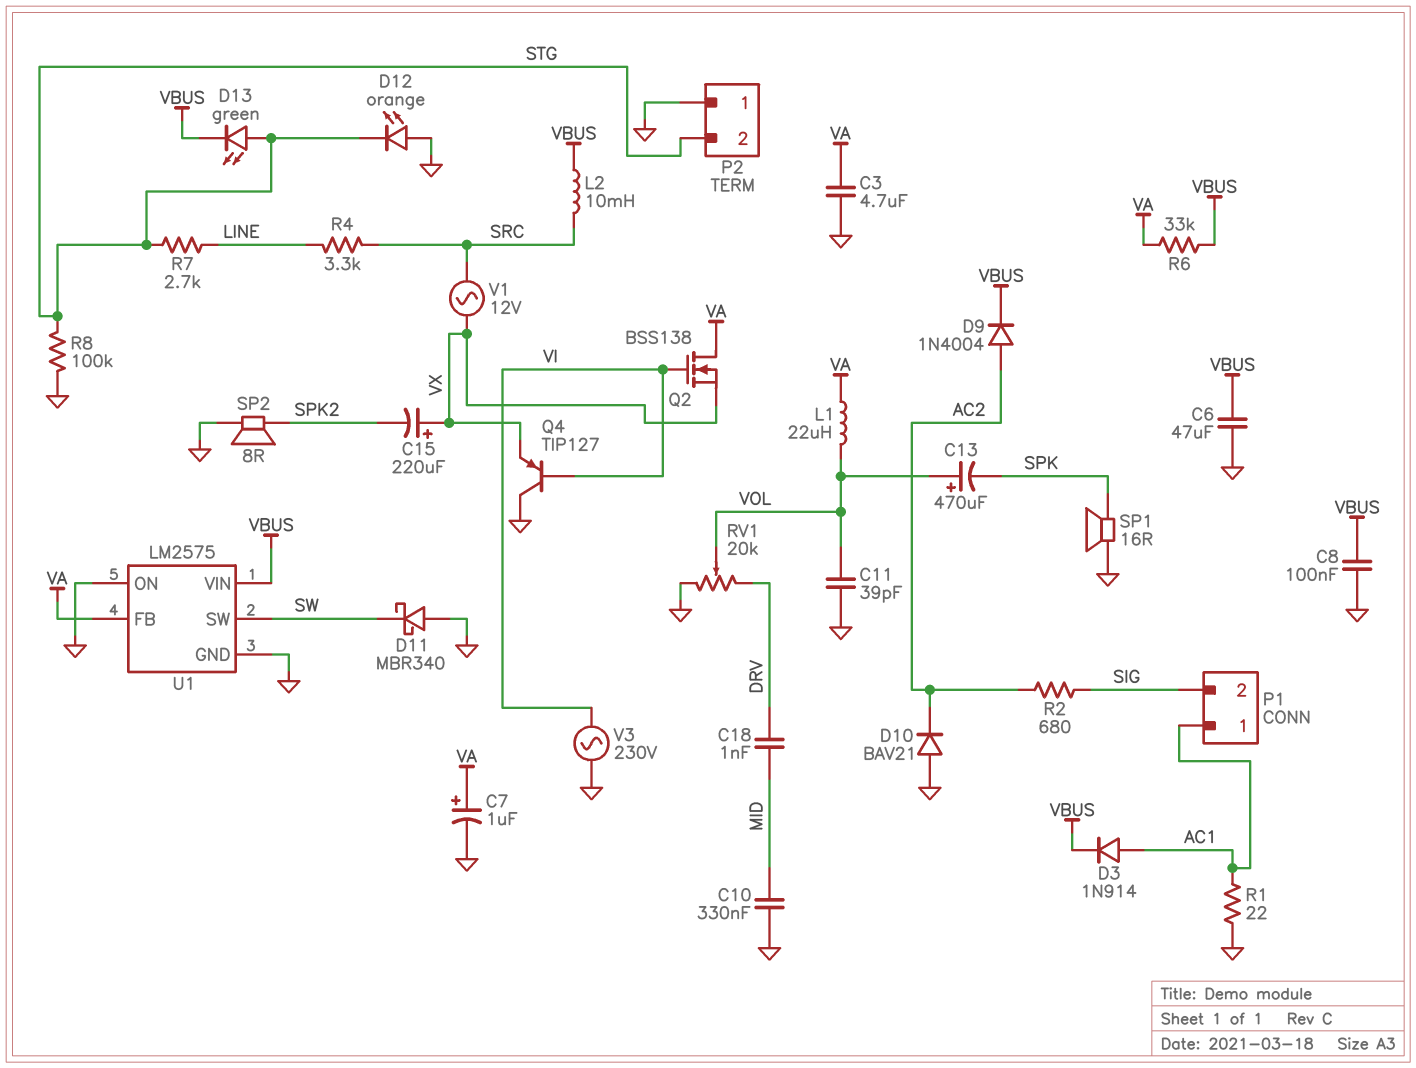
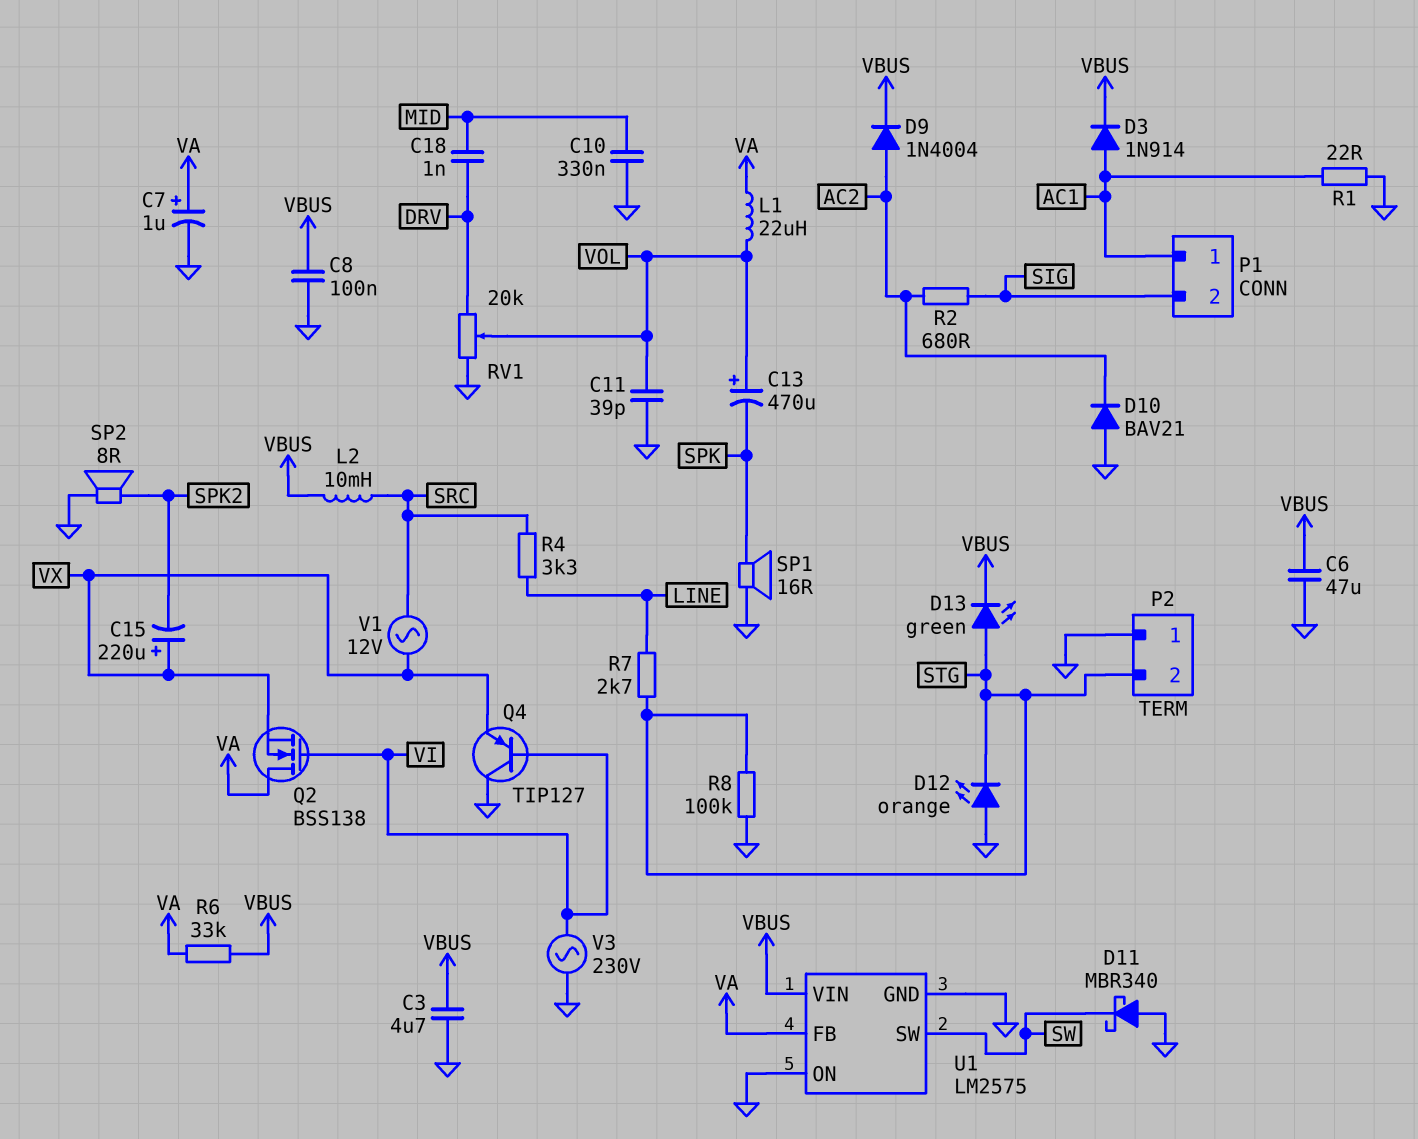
C3: 4.7uF (GND, VA) -> 4.7uF (GND, VBUS)

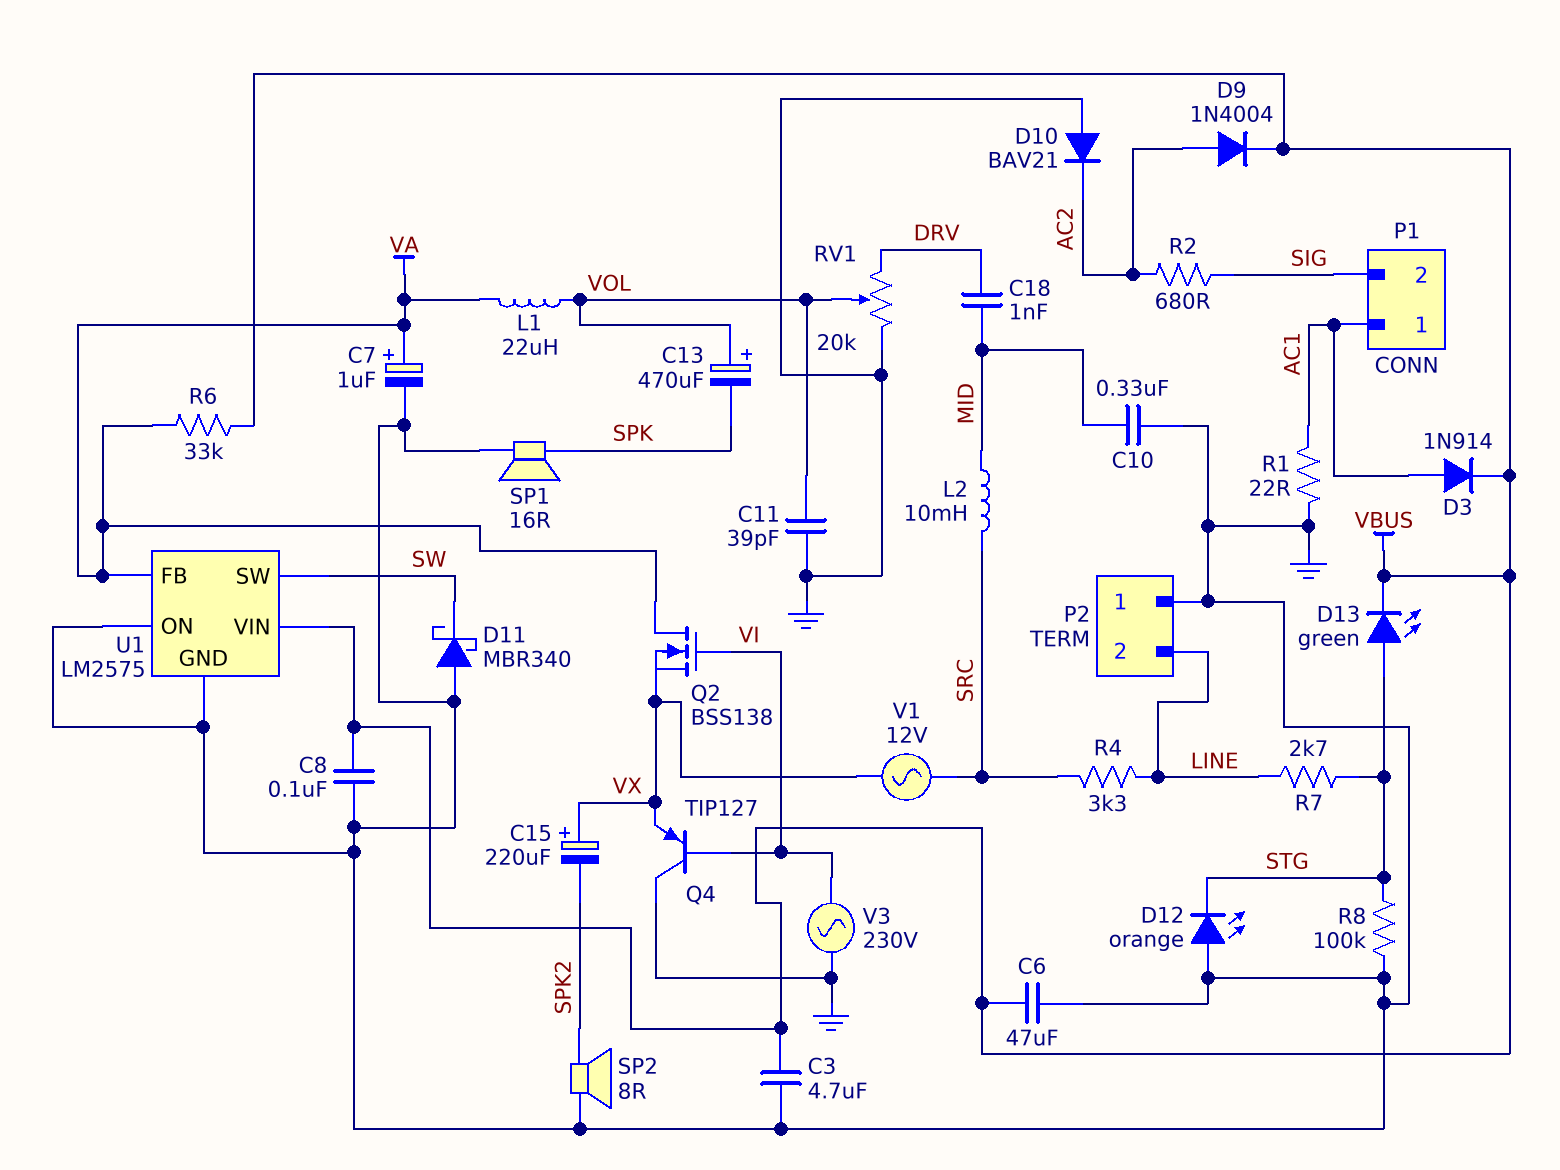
L2: 10mH (SRC, VBUS) -> 10mH (MID, SRC)
P2 pin 2: STG -> LINE

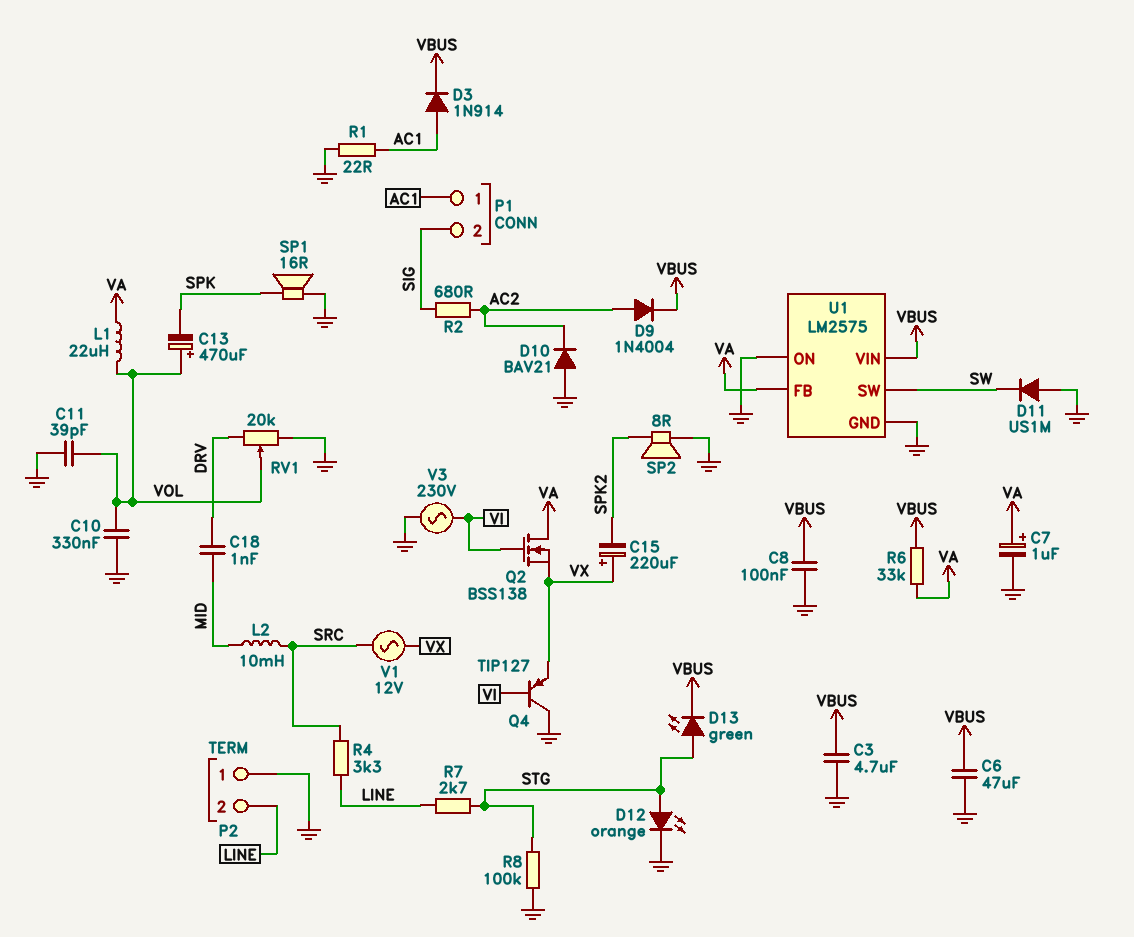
C10: 330nF (GND, MID) -> 330nF (GND, VOL)
D11: schottky MBR340 (A GND, K SW) -> diode US1M (A GND, K SW)
D12: LED orange (A GND, K STG) -> LED orange (A STG, K GND)

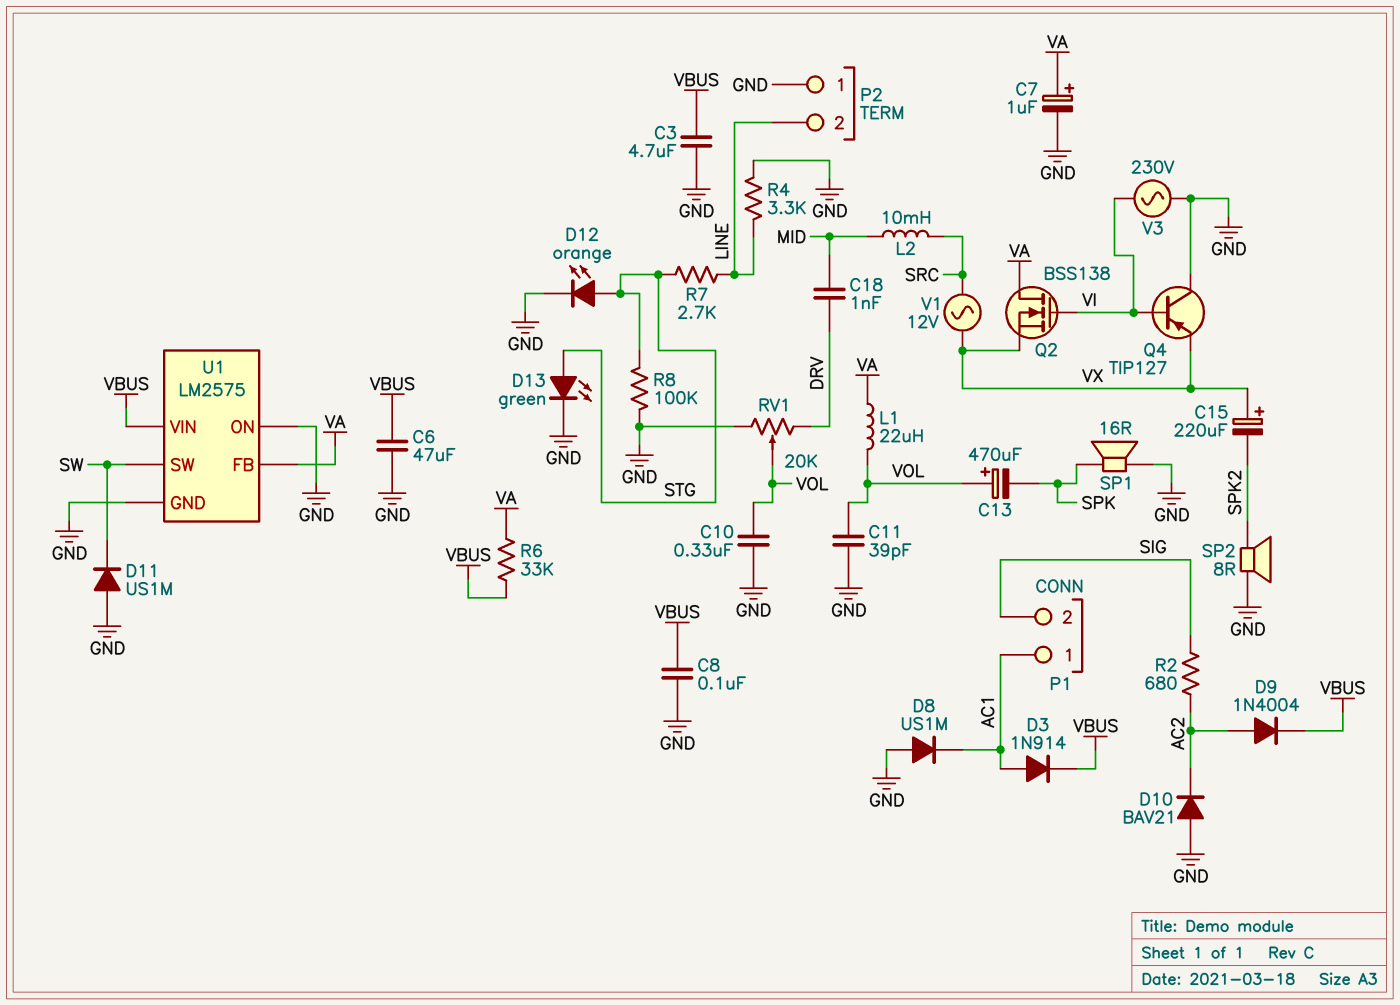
D8: none -> diode US1M (A GND, K AC1)
D13: LED green (A STG, K VBUS) -> LED green (A STG, K GND)
R1: 22 (AC1, GND) -> none
R4: 3.3k (LINE, SRC) -> 3.3k (GND, LINE)

